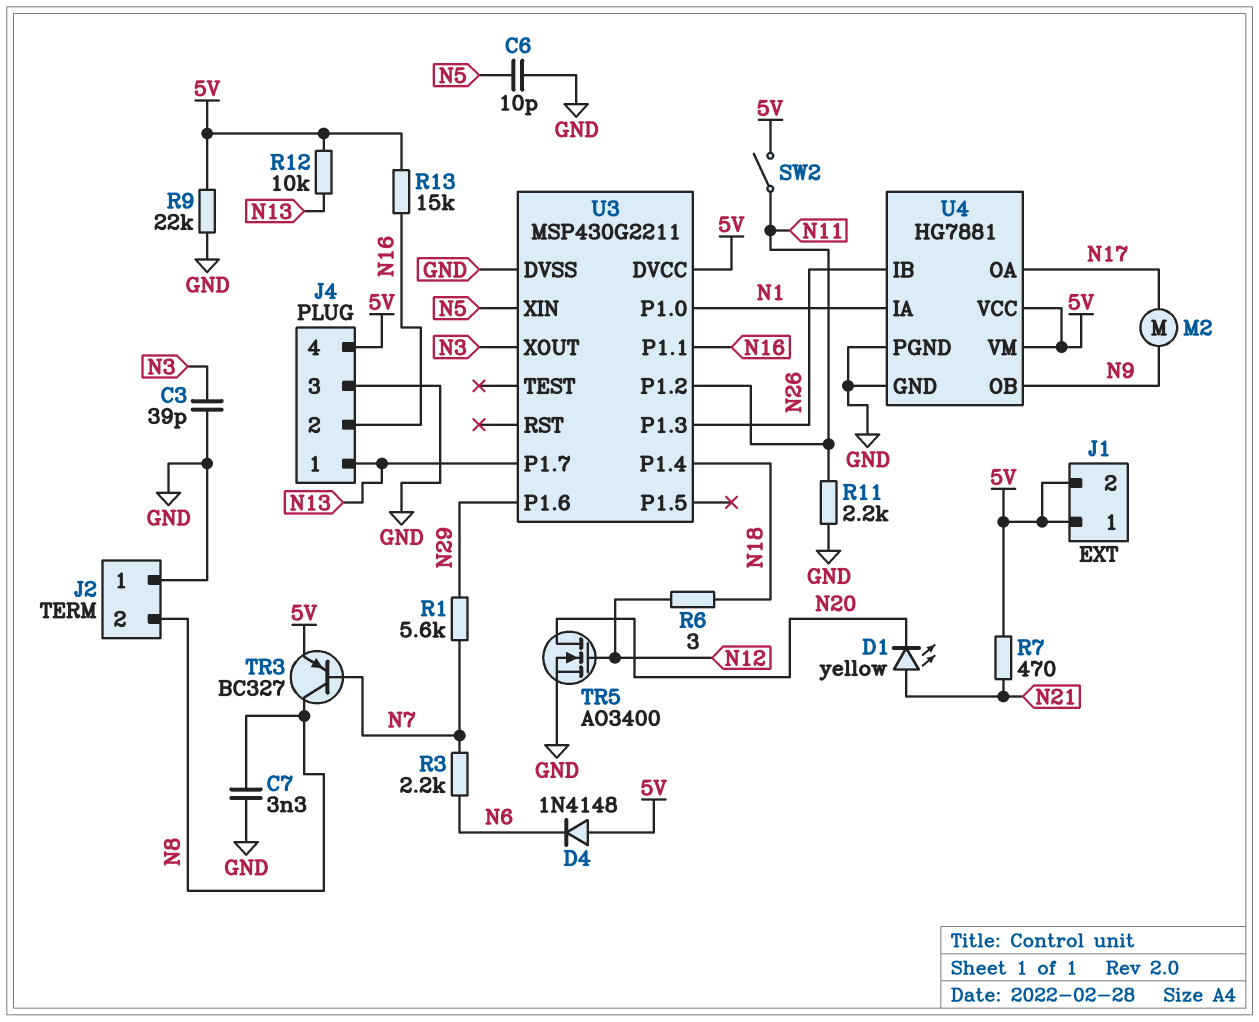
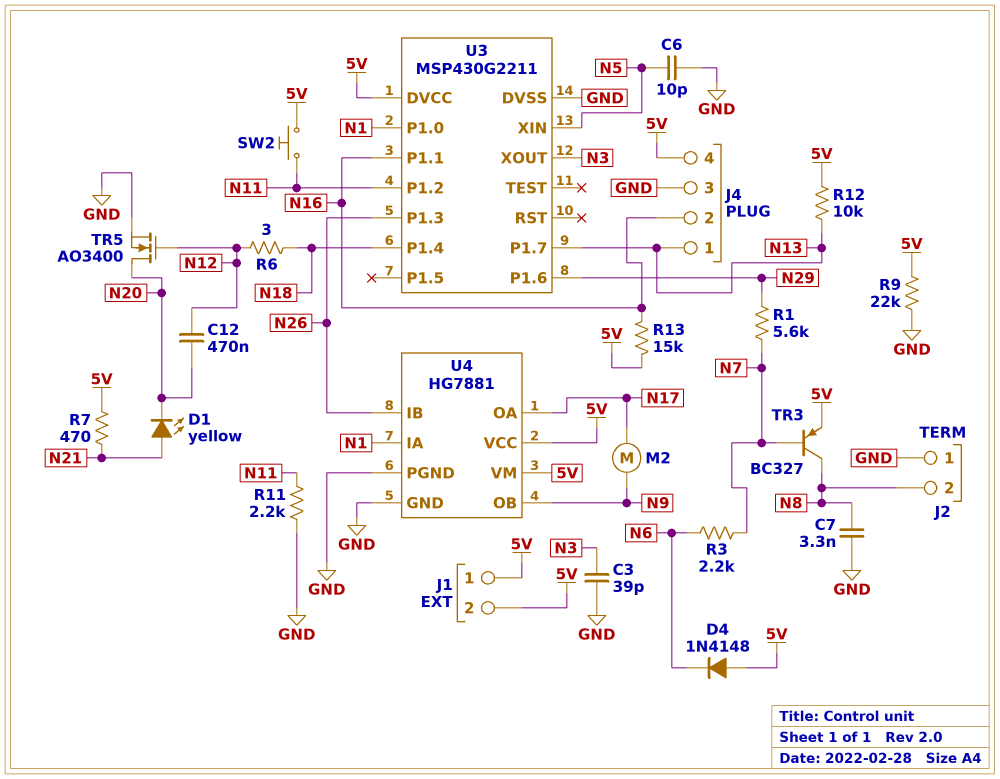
C12: none -> 470nF (N12, N20)
SW2: switch (5V, N11) -> button (5V, N11)

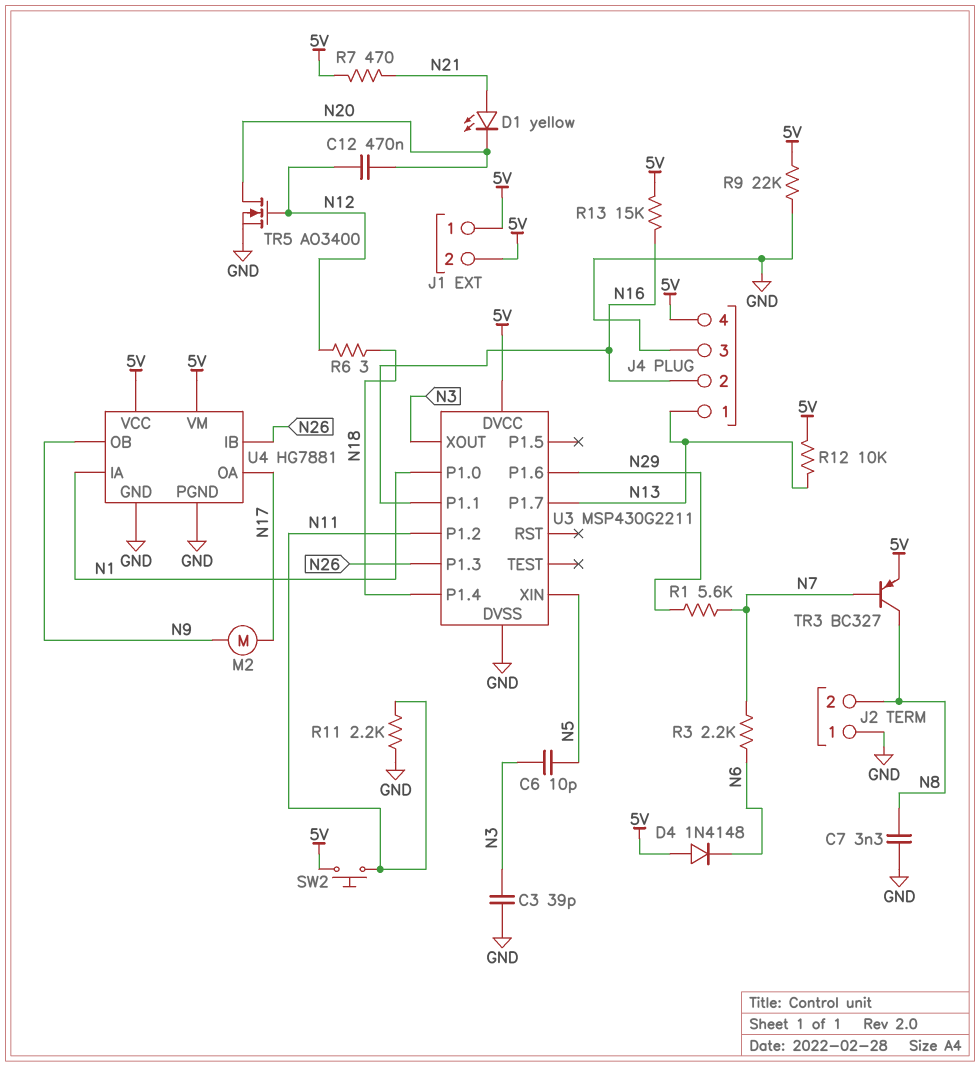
C6: 10pF (GND, N5) -> 10pF (N3, N5)

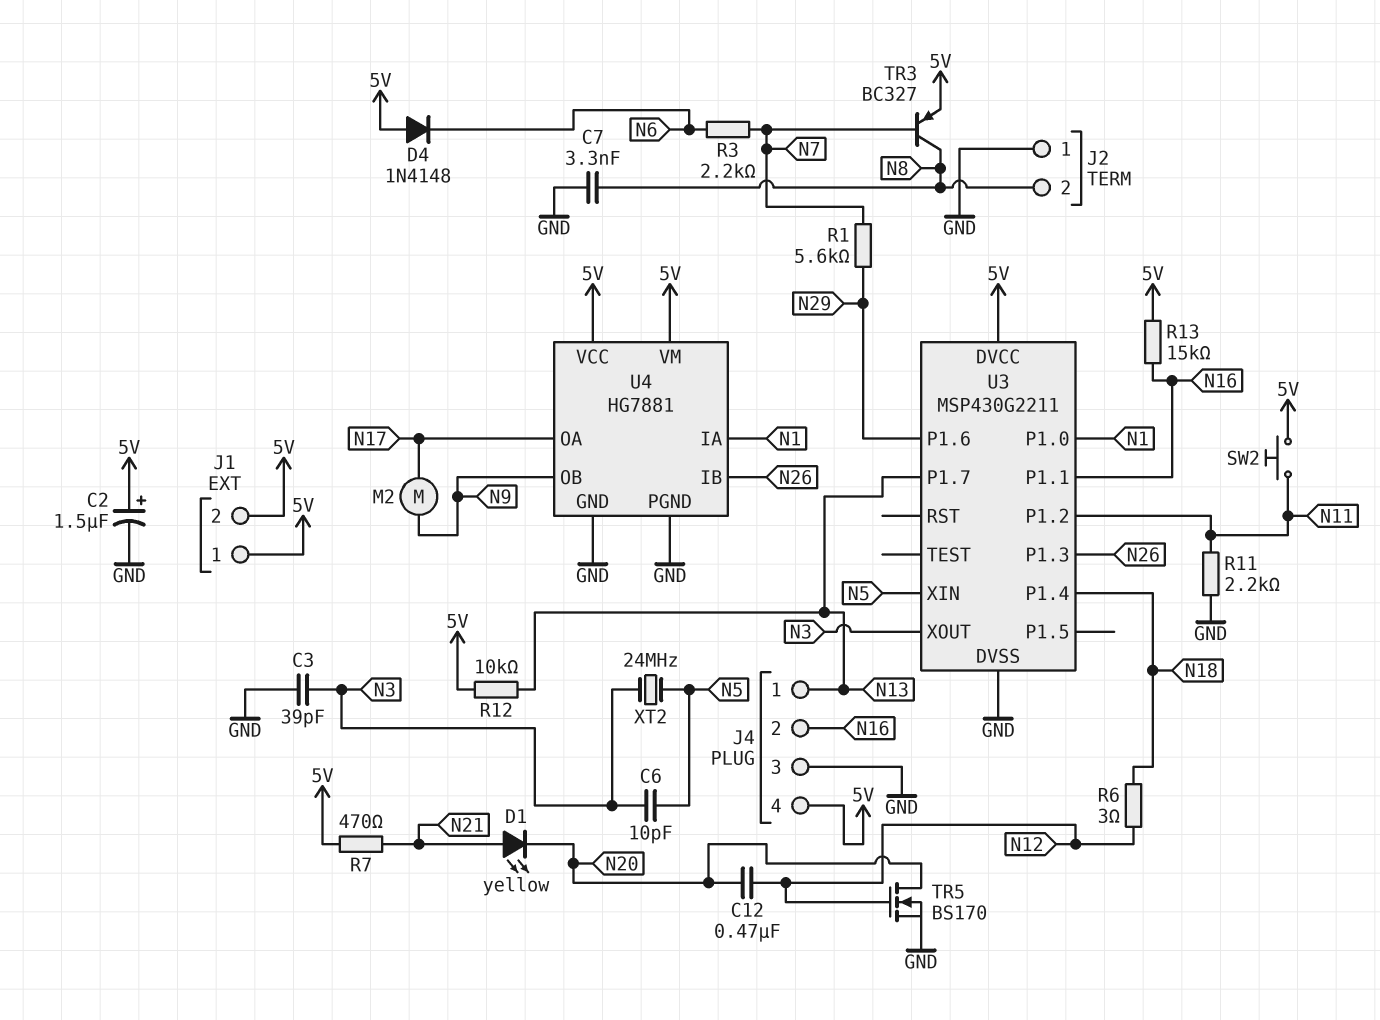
C2: none -> 1.5uF (plus 5V, minus GND)
R9: 22k (5V, GND) -> none
TR5: NMOS AO3400 (G N12, D N20, S GND) -> NMOS BS170 (G N12, D N20, S GND)
XT2: none -> 24MHz (N3, N5)

